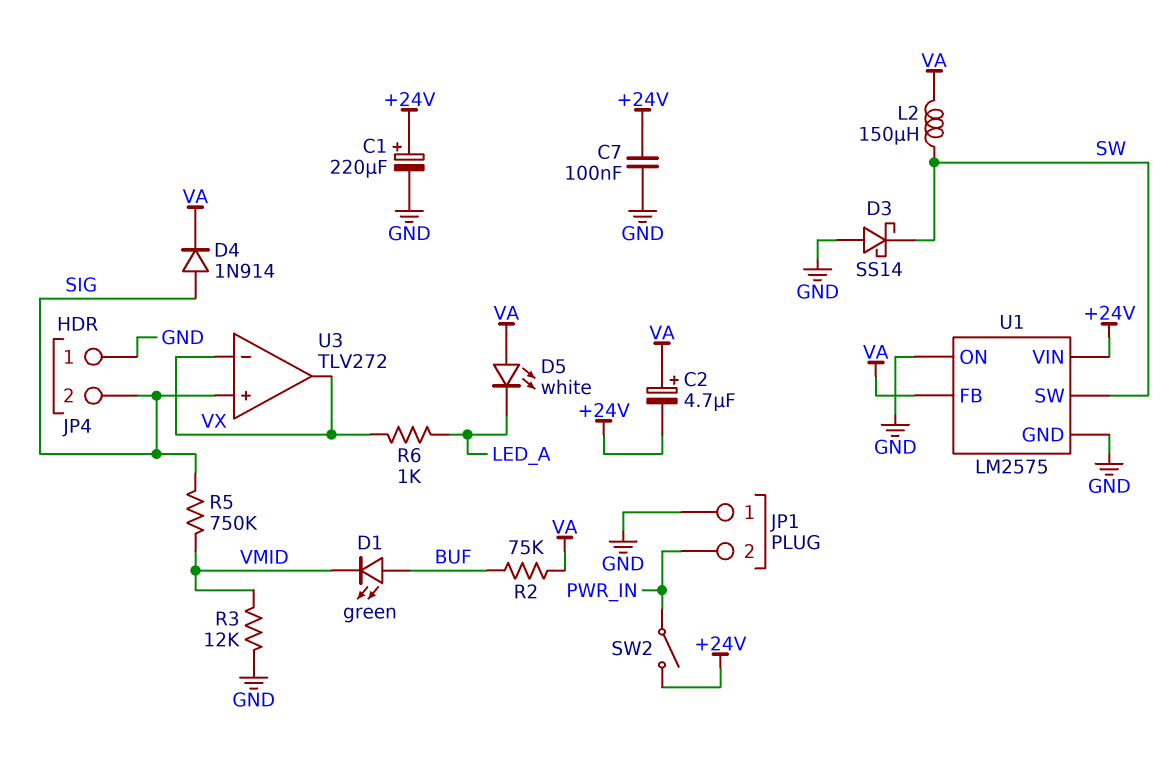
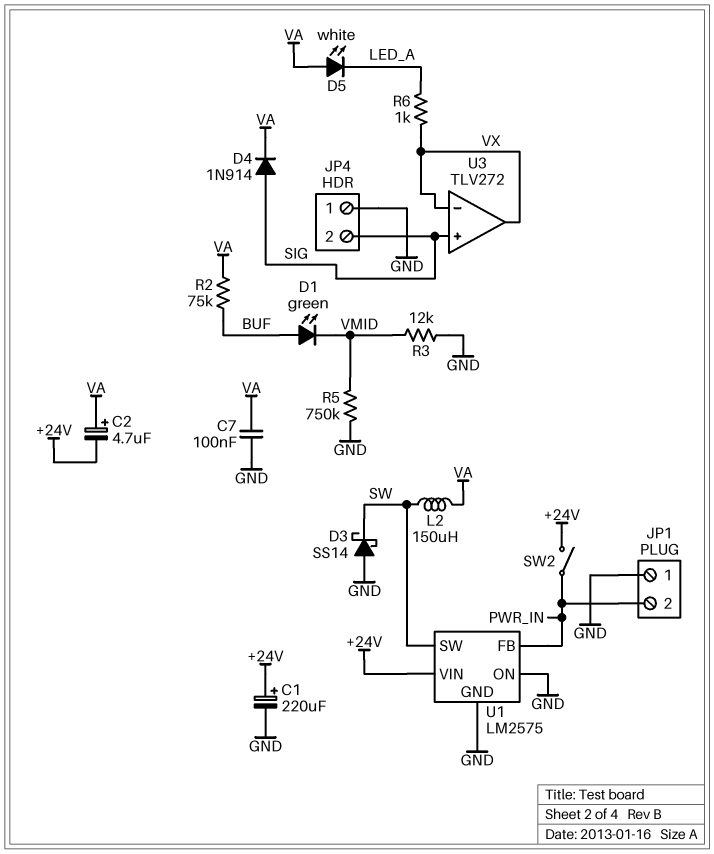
C7: 100nF (+24V, GND) -> 100nF (GND, VA)
R5: 750k (SIG, VMID) -> 750k (GND, VMID)
U1 pin FB: VA -> PWR_IN

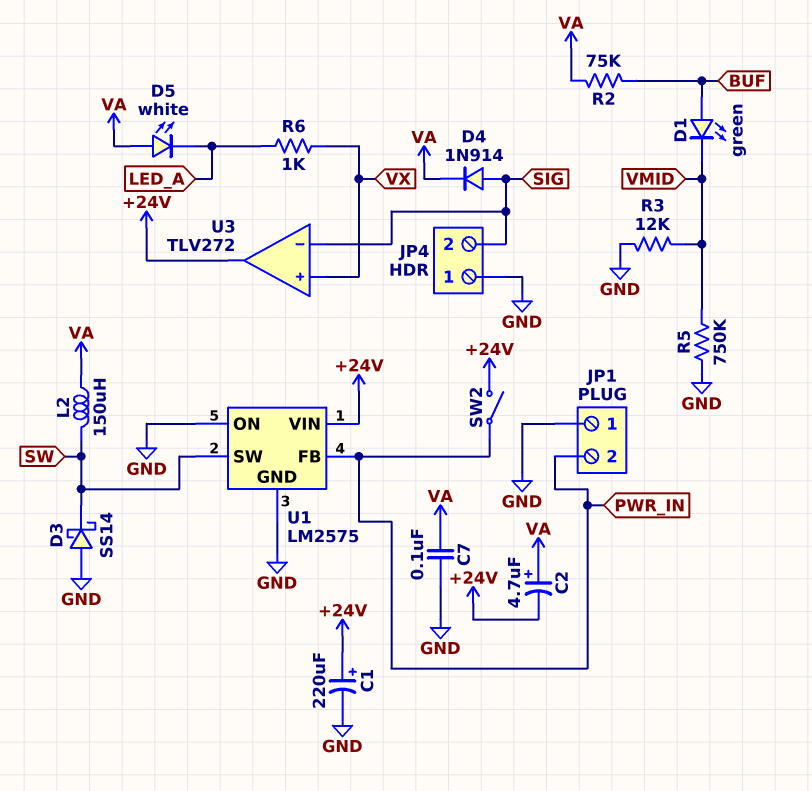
U3 pin in+: SIG -> VX
U3 pin in-: VX -> SIG
U3 pin out: VX -> +24V

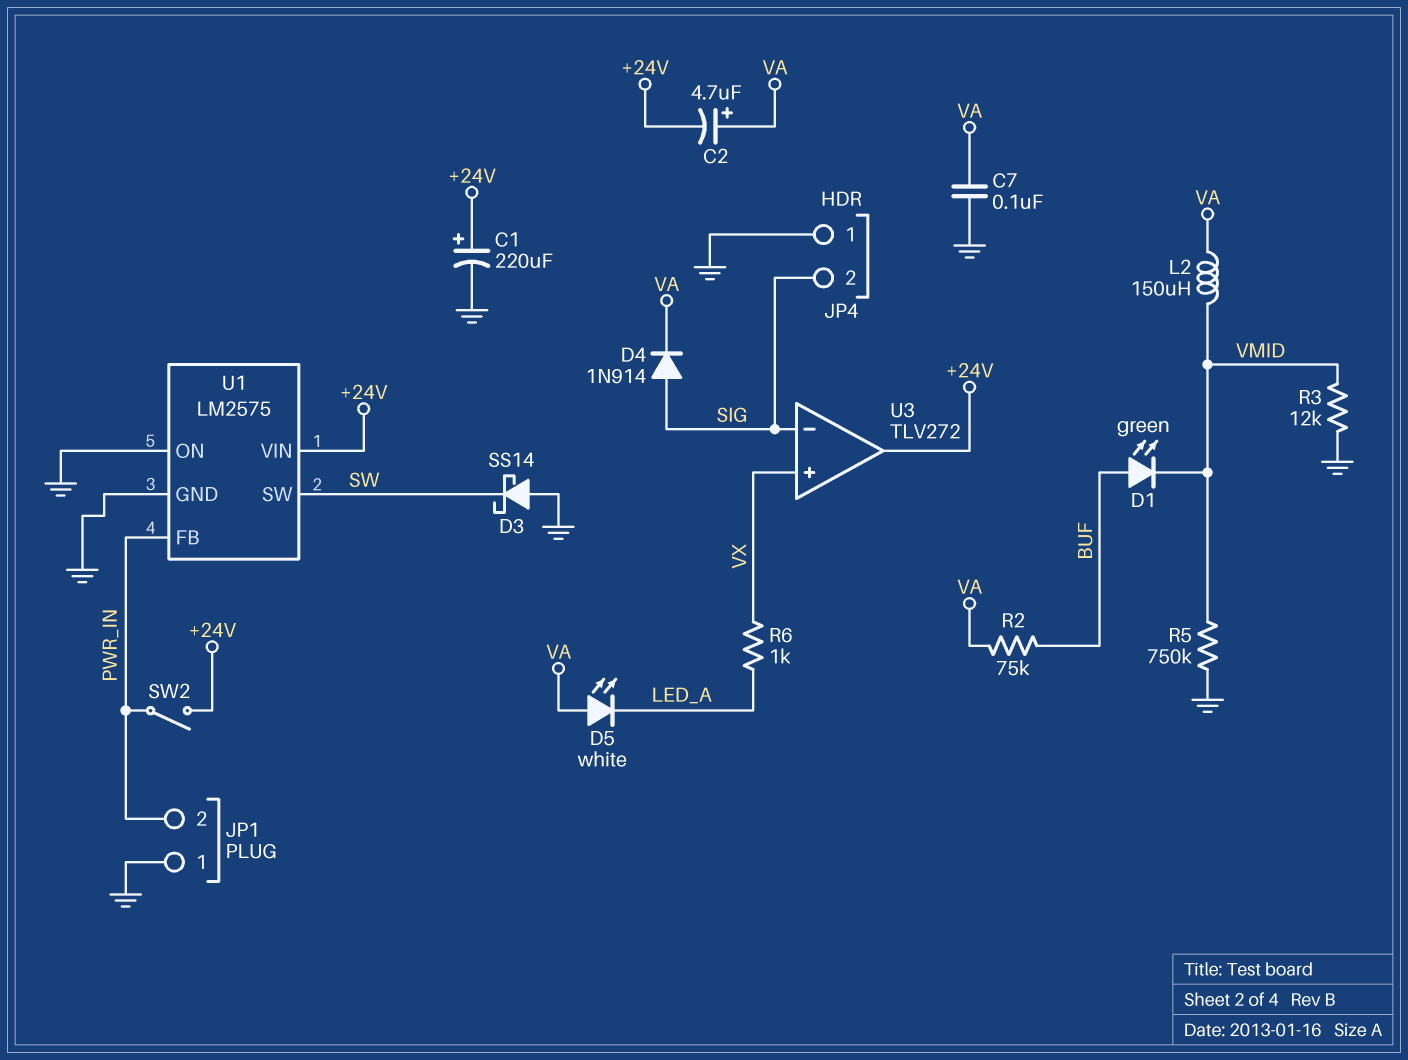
L2: 150uH (SW, VA) -> 150uH (VA, VMID)

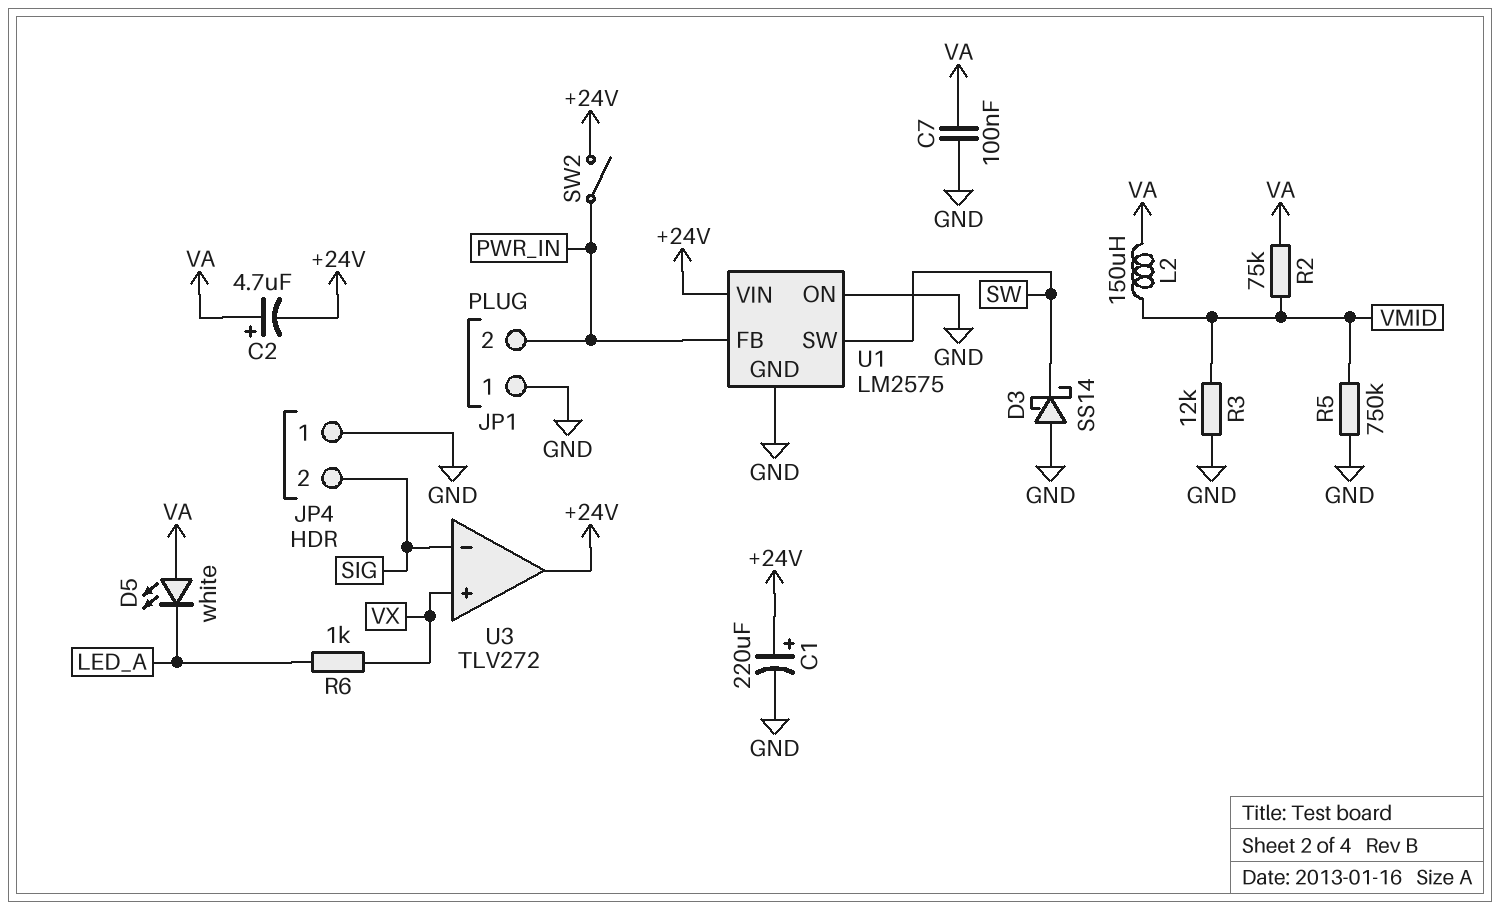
D1: LED green (A BUF, K VMID) -> none
D4: diode 1N914 (A SIG, K VA) -> none
R2: 75k (BUF, VA) -> 75k (VA, VMID)

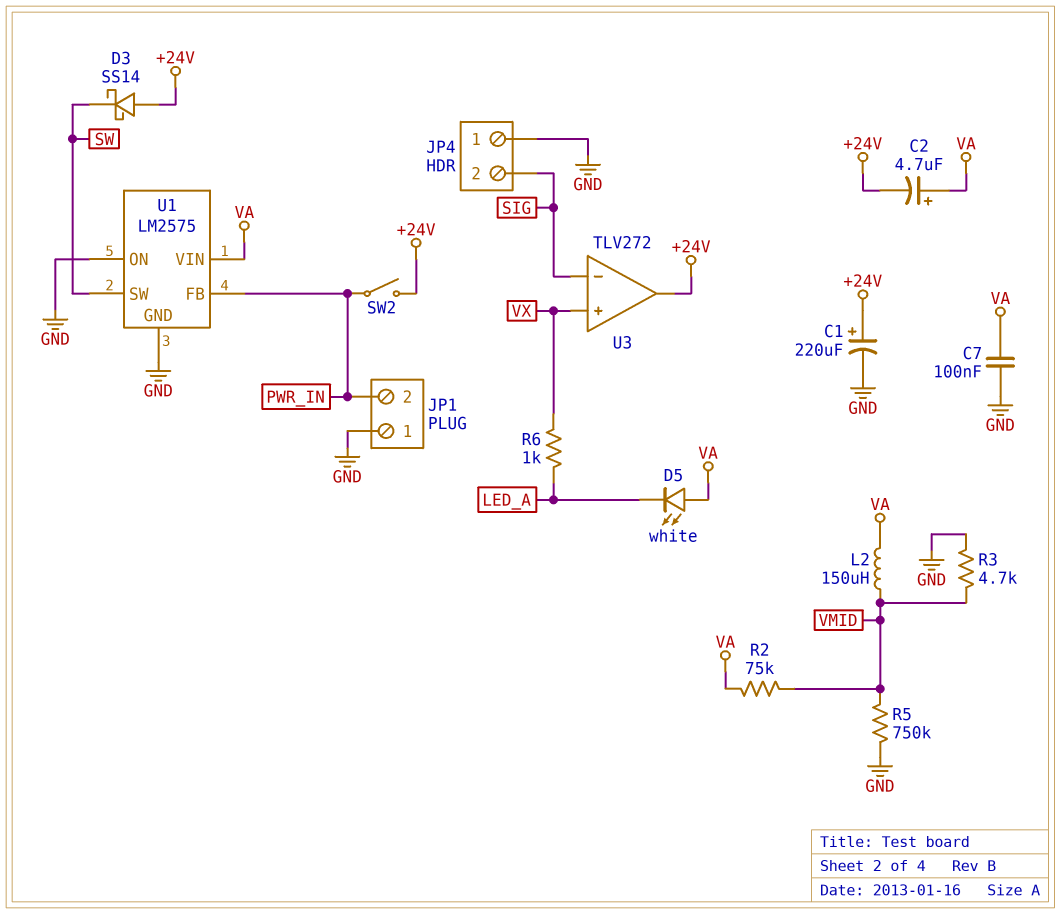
D3: schottky SS14 (A GND, K SW) -> schottky SS14 (A +24V, K SW)
R3: 12k (GND, VMID) -> 4.7k (GND, VMID)
U1 pin VIN: +24V -> VA

